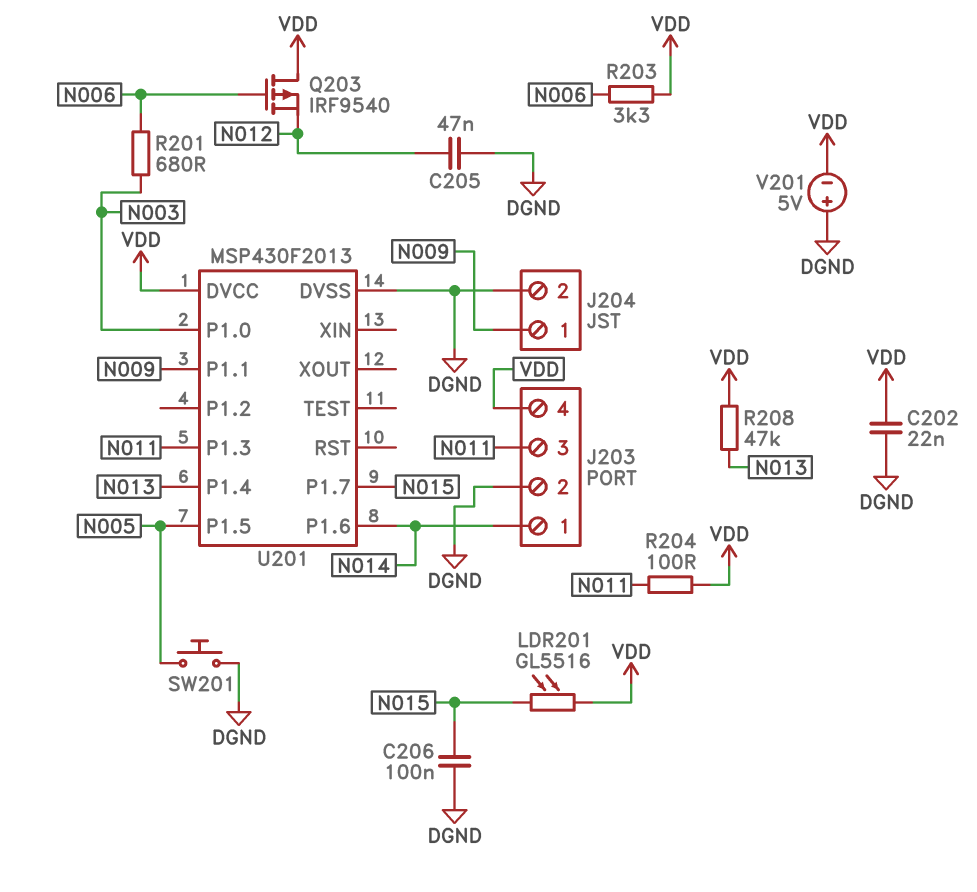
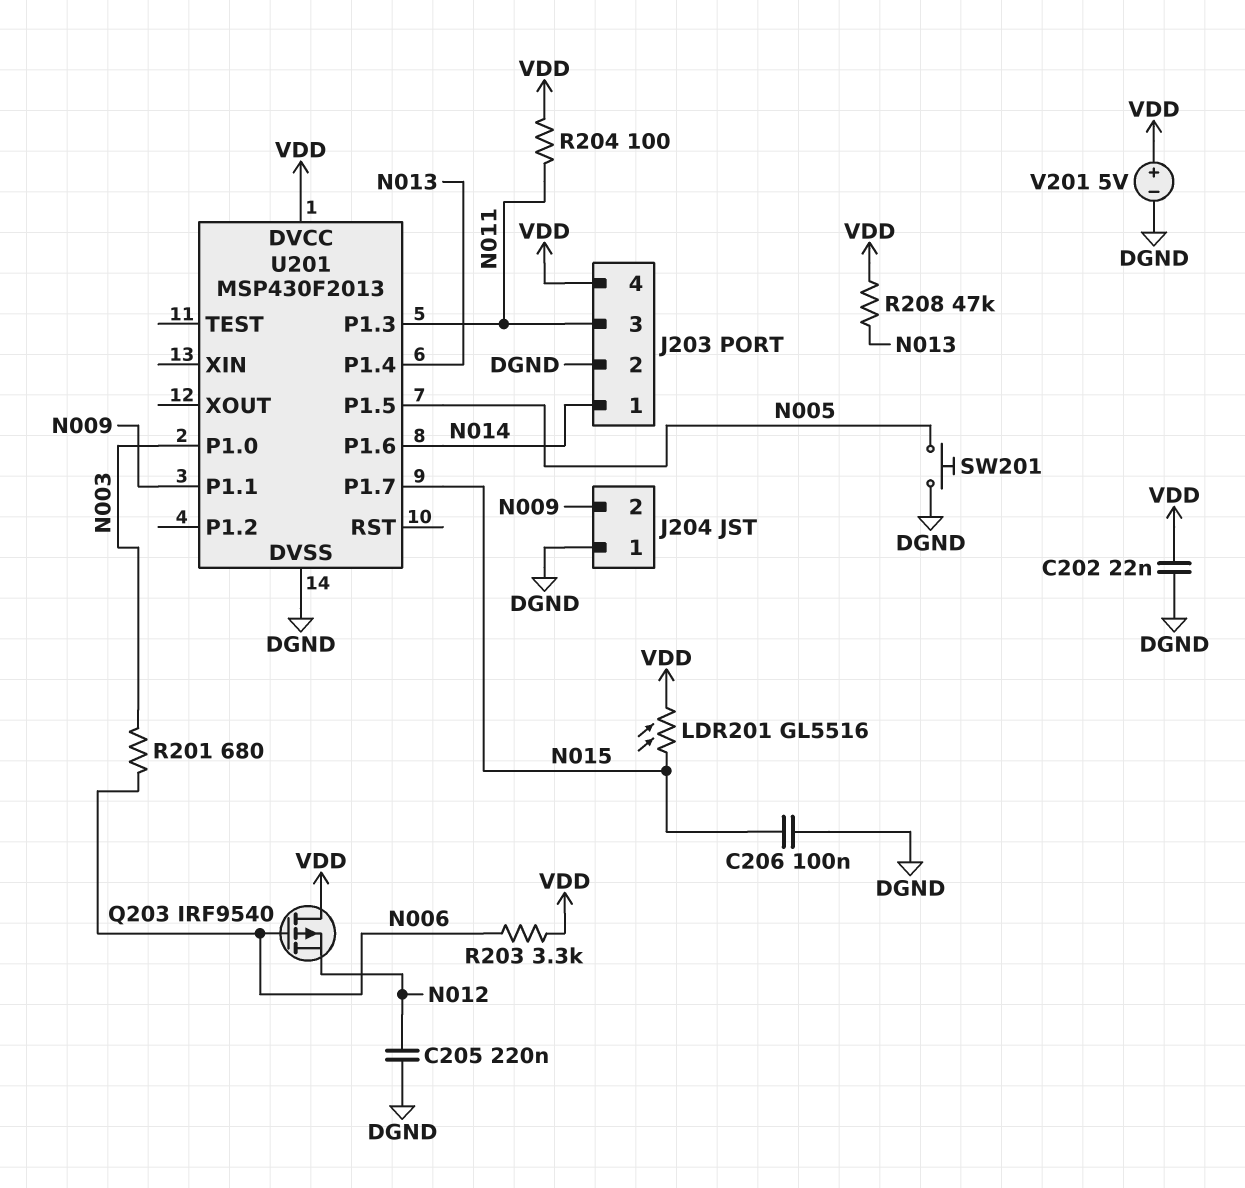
C205: 47nF (DGND, N012) -> 220nF (DGND, N012)
J204 pin 1: N009 -> DGND
J204 pin 2: DGND -> N009
V201: 5V (plus DGND, minus VDD) -> 5V (plus VDD, minus DGND)

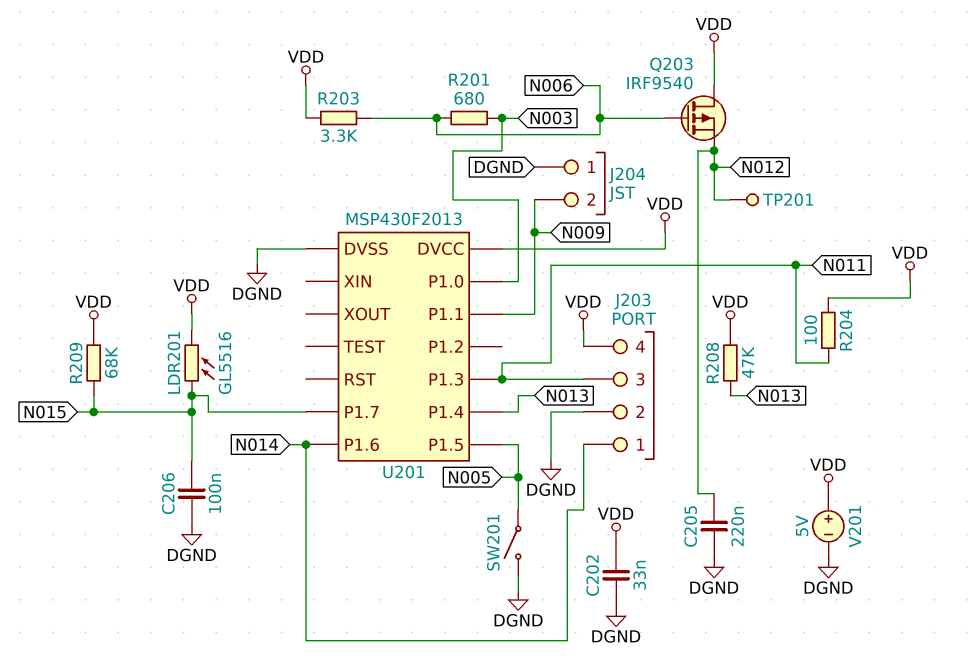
C202: 22nF (DGND, VDD) -> 33nF (DGND, VDD)
R209: none -> 68k (N015, VDD)
SW201: button (DGND, N005) -> switch (DGND, N005)
TP201: none -> test point (N012)

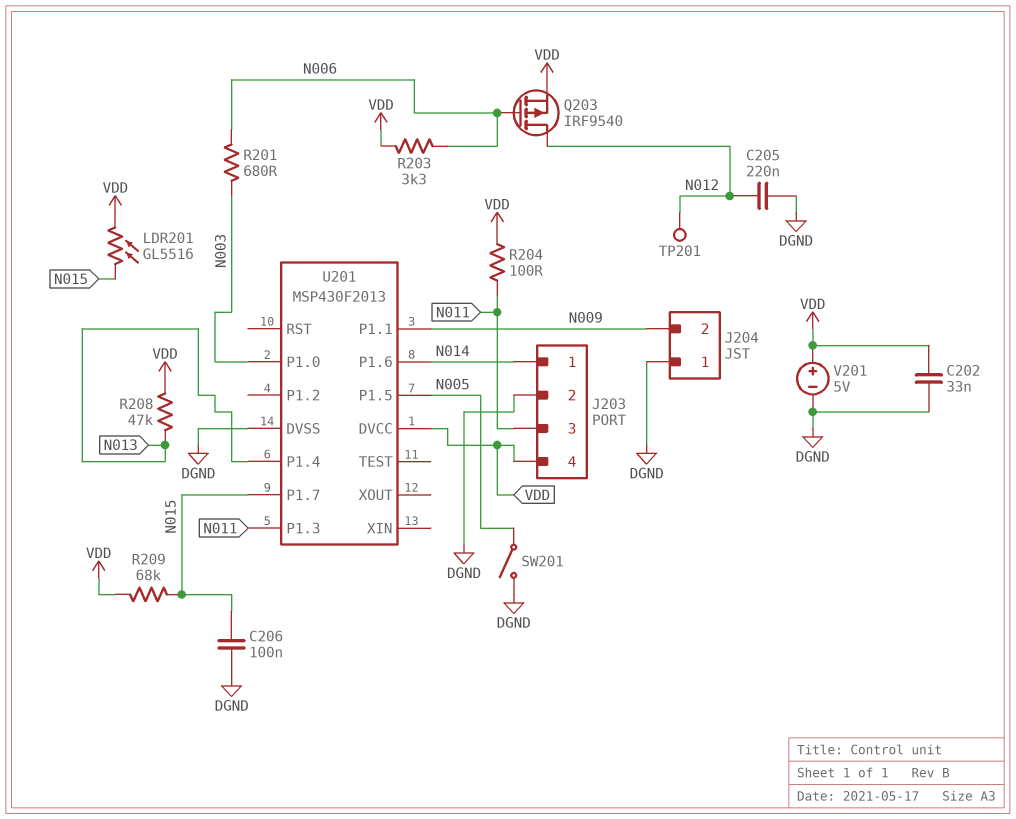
Q203: PMOS IRF9540 (G N006, D VDD, S N012) -> PMOS IRF9540 (G N006, D N012, S VDD)

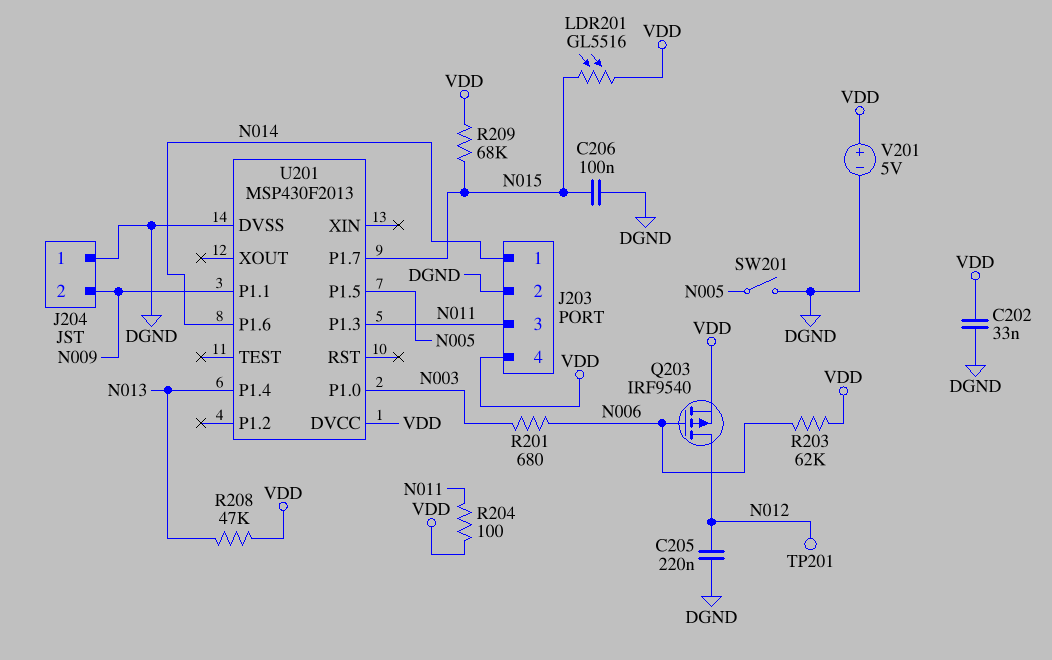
R203: 3.3k (N006, VDD) -> 62k (N006, VDD)

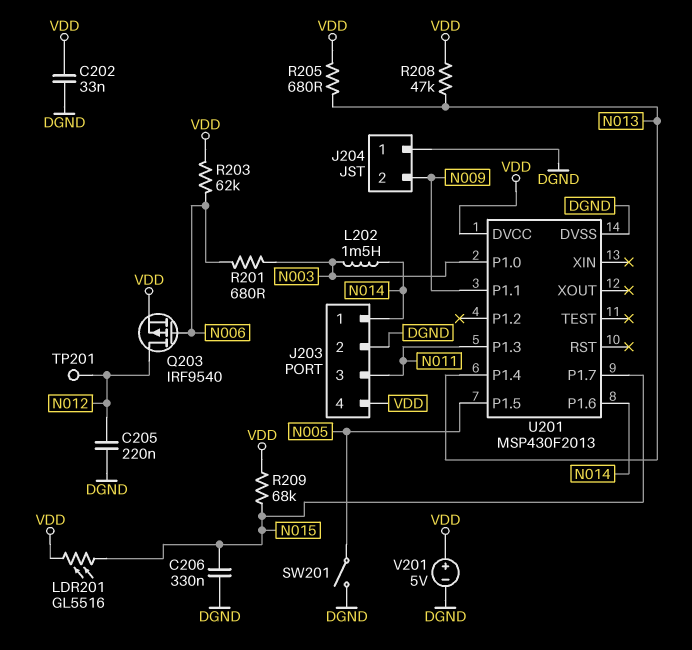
C206: 100nF (DGND, N015) -> 330nF (DGND, N015)
L202: none -> 1.5mH (N003, N014)
R204: 100 (N011, VDD) -> none
R205: none -> 680 (N013, VDD)

